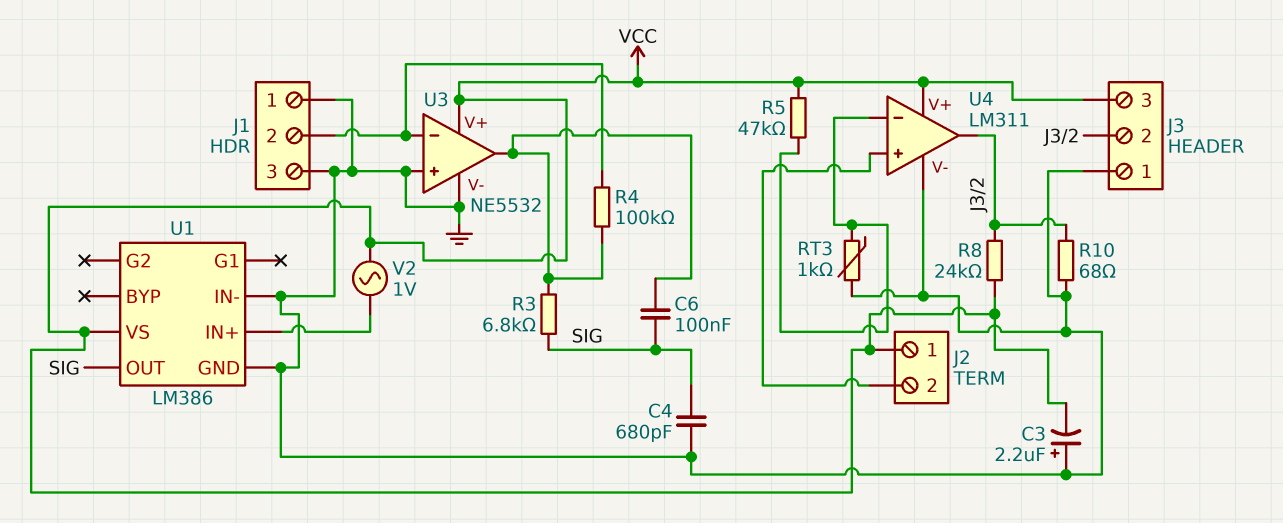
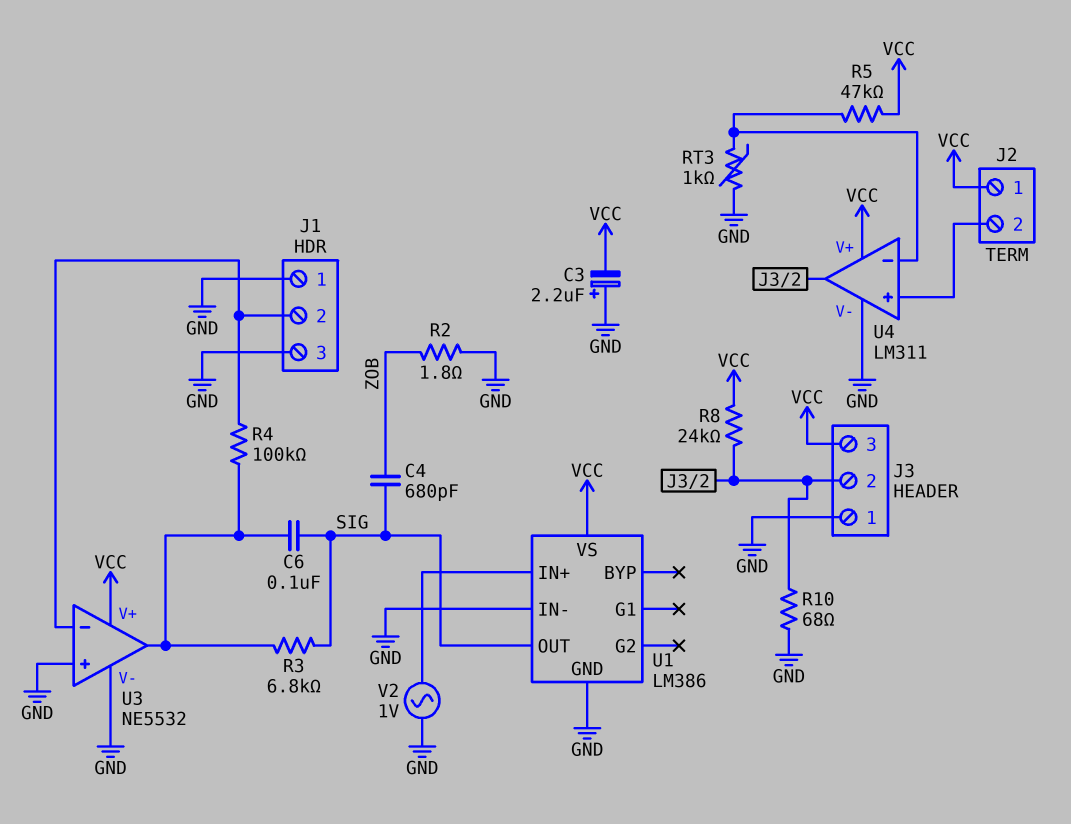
C4: 680pF (GND, SIG) -> 680pF (SIG, ZOB)
R2: none -> 1.8 (GND, ZOB)
V2: AC 1V (U1/IN+, VCC) -> AC 1V (GND, U1/IN+)

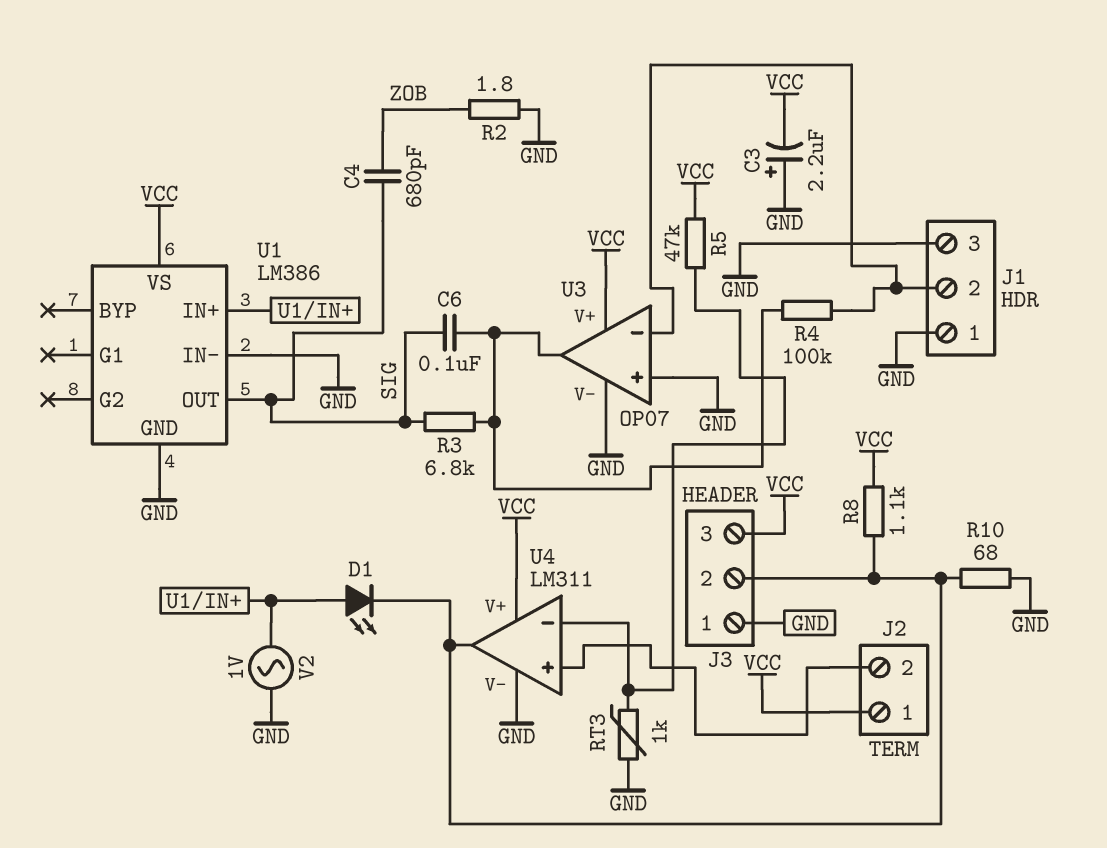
D1: none -> LED (A U1/IN+, K J3/2)
R8: 24k (J3/2, VCC) -> 1.1k (J3/2, VCC)
U3: NE5532 -> OP07

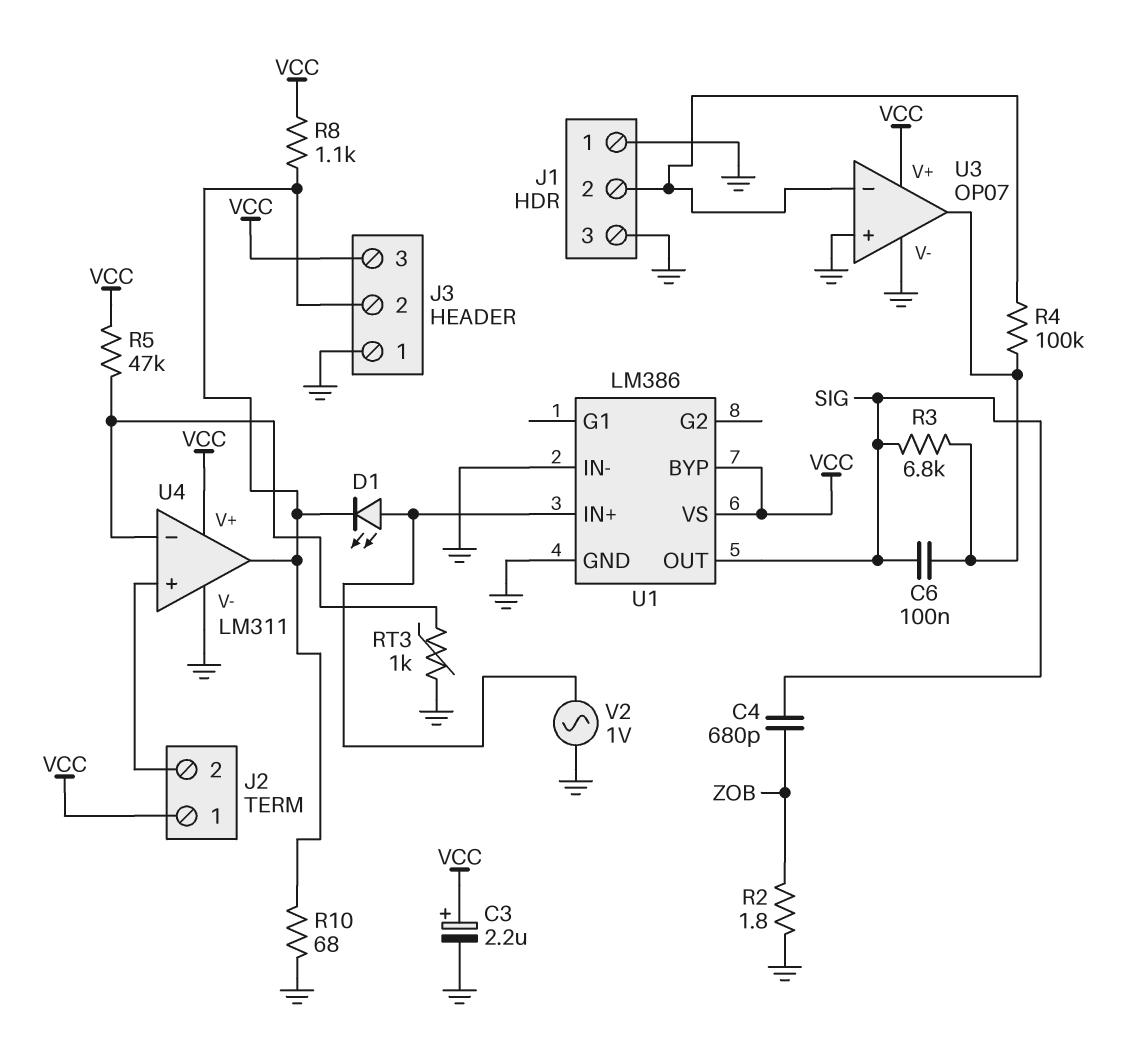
C3: 2.2uF (plus GND, minus VCC) -> 2.2uF (plus VCC, minus GND)
U1 pin BYP: none -> VCC

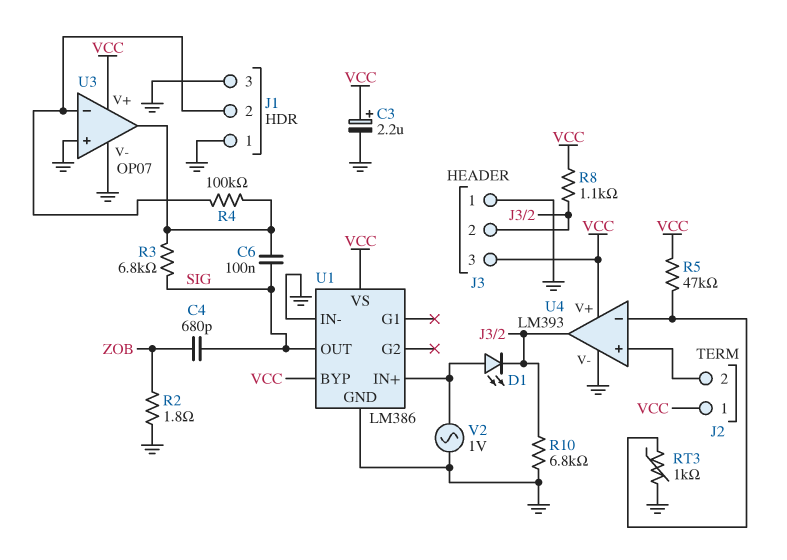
R10: 68 (GND, J3/2) -> 6.8k (GND, J3/2)
U4: LM311 -> LM393

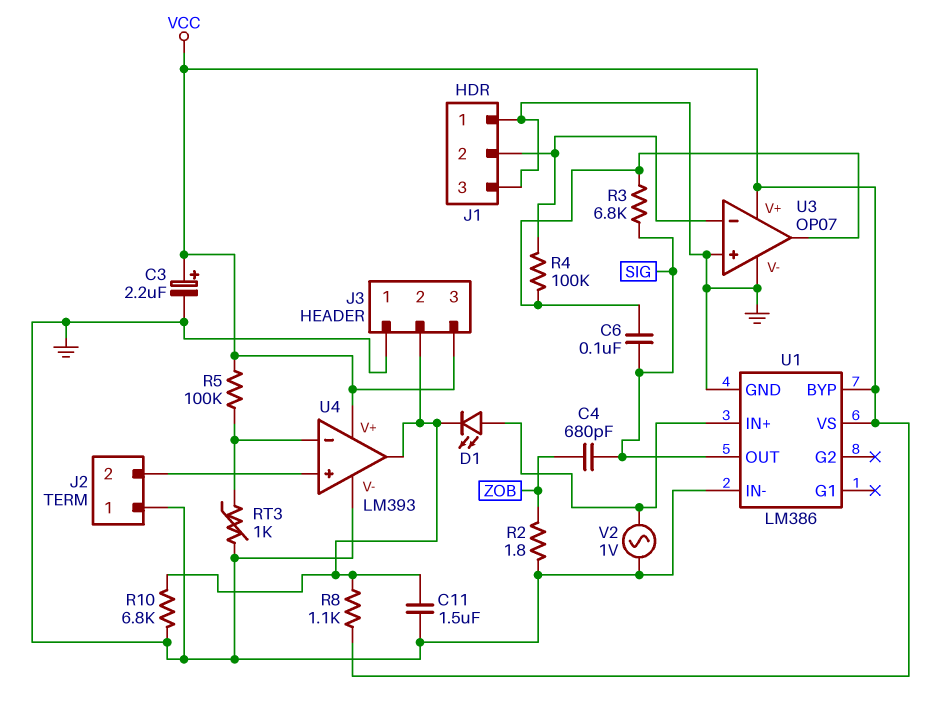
C11: none -> 1.5uF (GND, J3/2)
J2 pin 1: VCC -> GND
R5: 47k (U4/in-, VCC) -> 100k (U4/in-, VCC)

